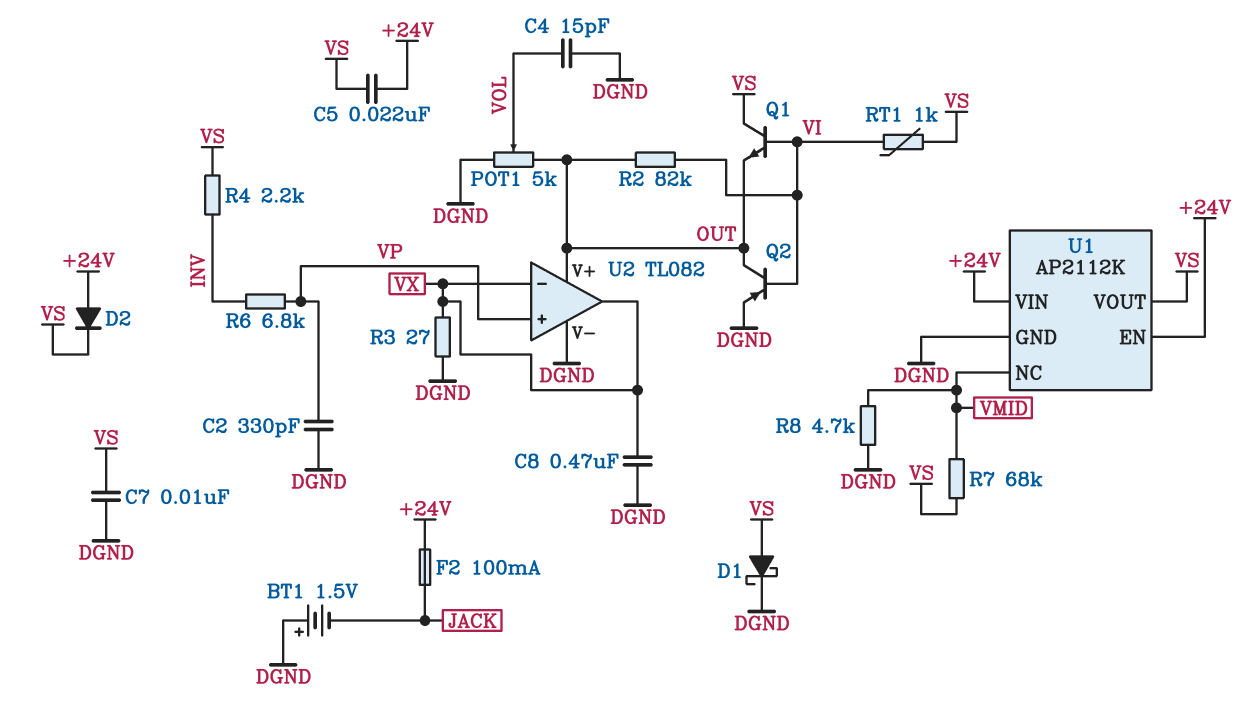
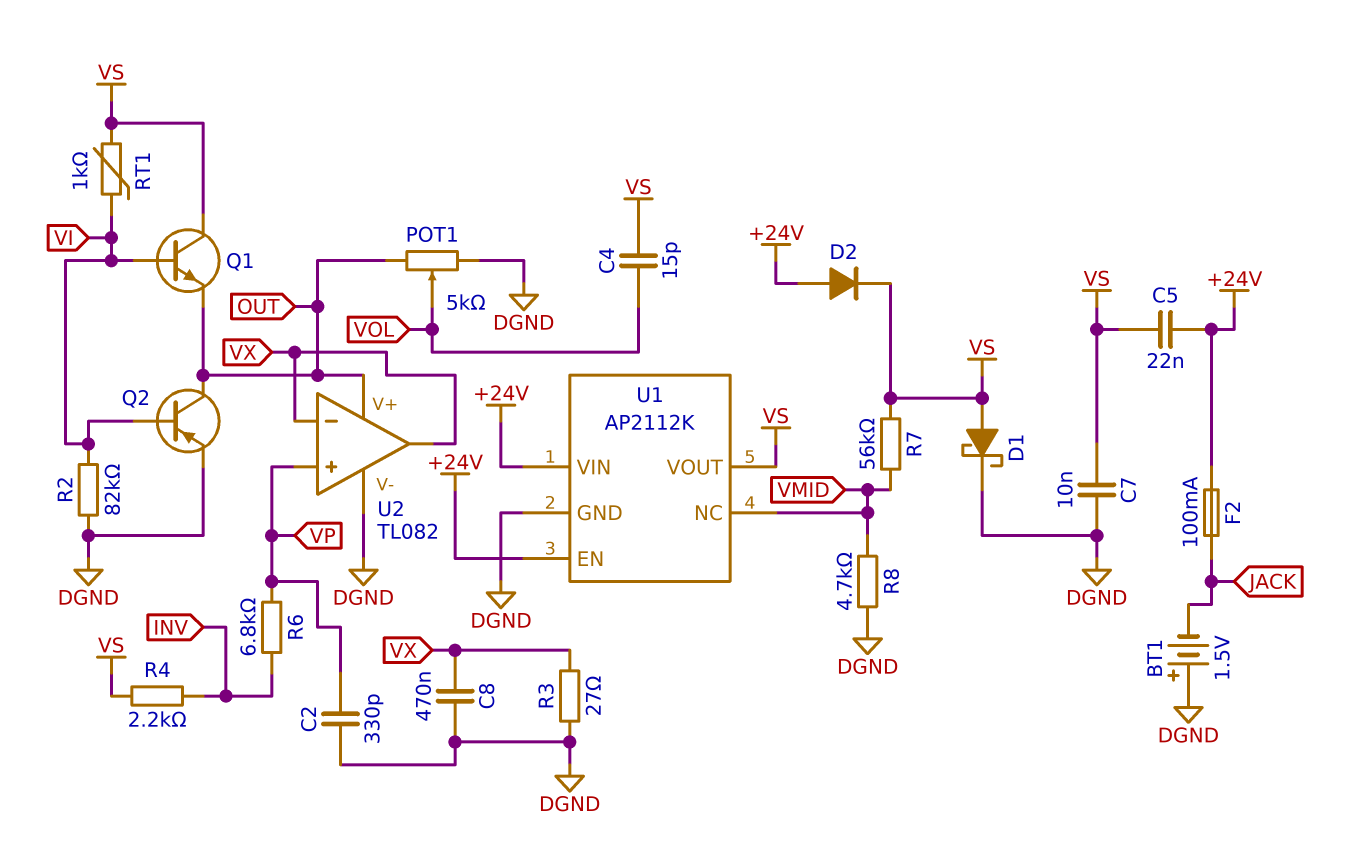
C4: 15pF (DGND, VOL) -> 15pF (VOL, VS)
R2: 82k (OUT, VI) -> 82k (DGND, VI)
R7: 68k (VMID, VS) -> 56k (VMID, VS)

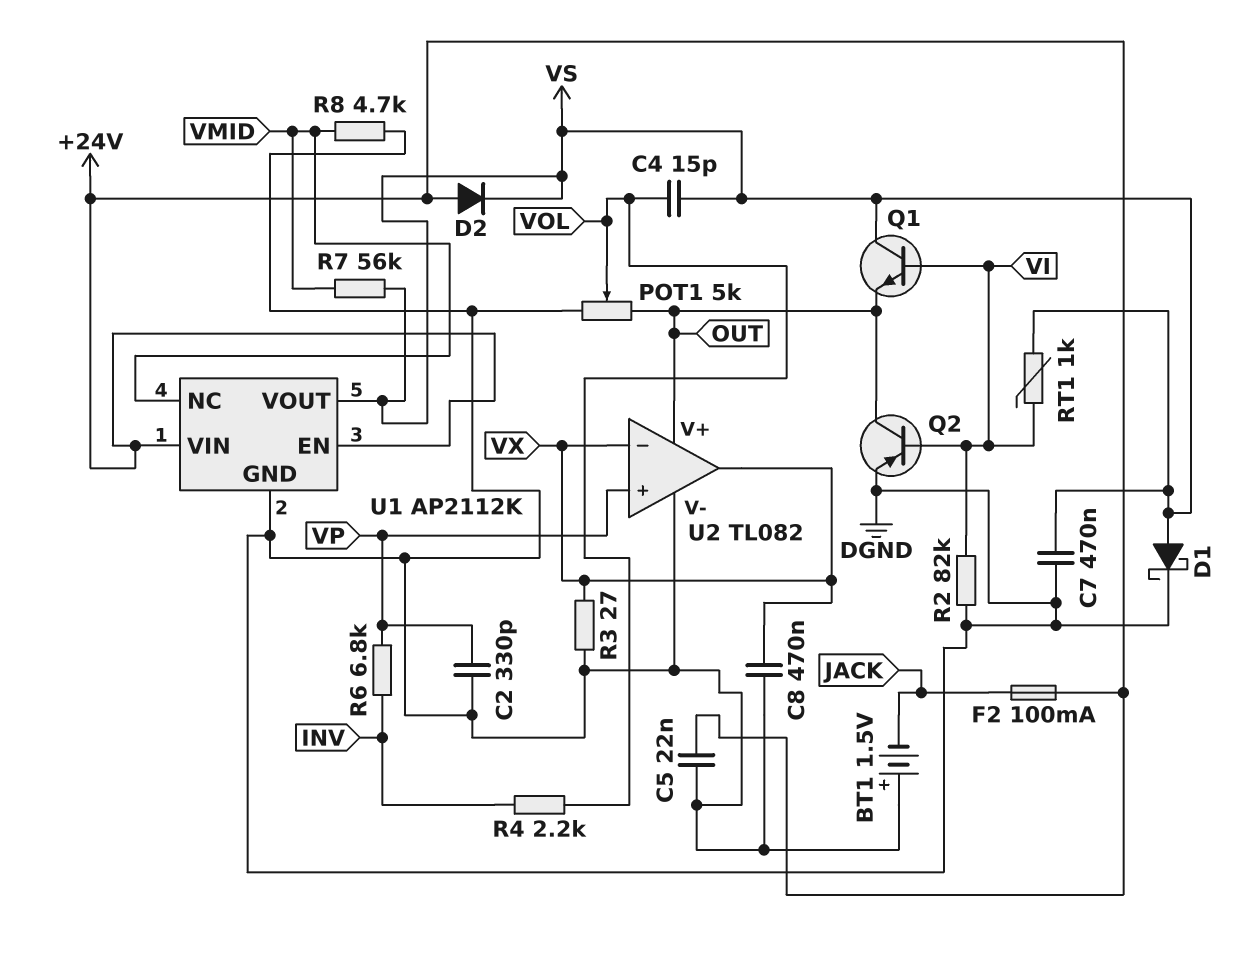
C5: 22nF (+24V, VS) -> 22nF (+24V, DGND)
C7: 10nF (DGND, VS) -> 470nF (DGND, VS)
R4: 2.2k (INV, VS) -> 2.2k (INV, VOL)

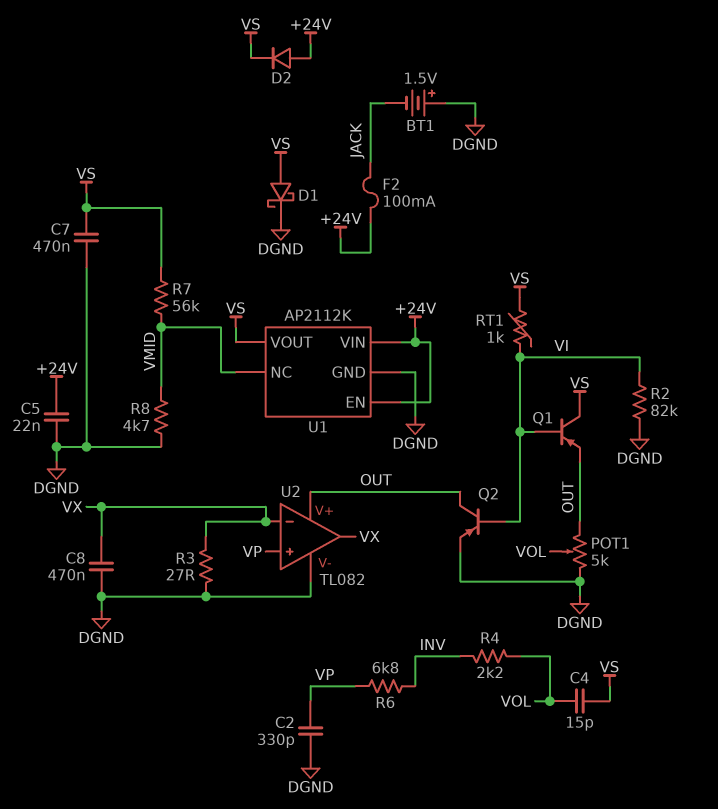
Q1: NPN (B VI, C VS, E OUT) -> PNP (B VI, C VS, E OUT)

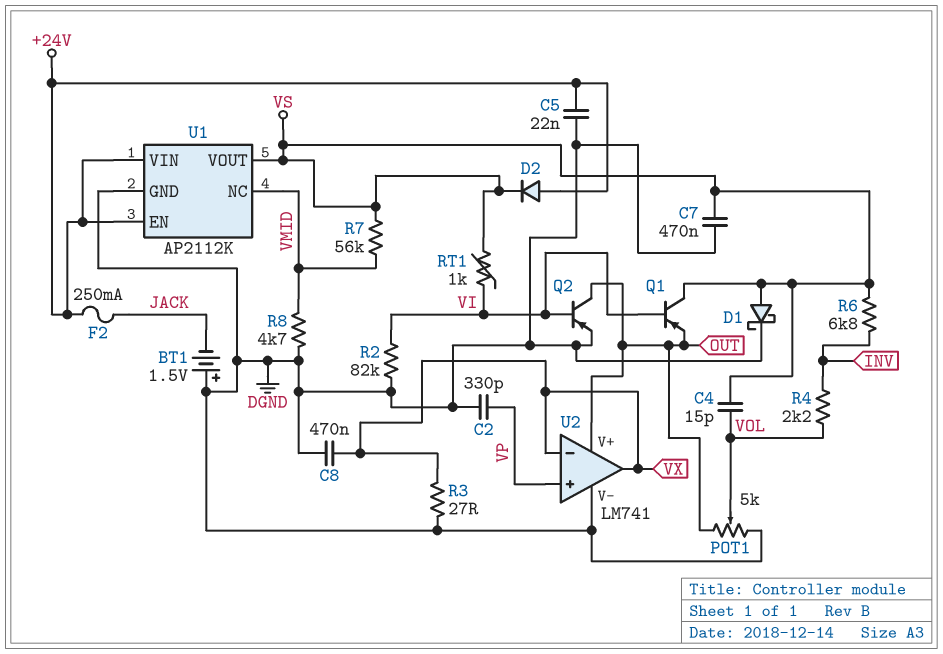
F2: 100mA (+24V, JACK) -> 250mA (+24V, JACK)
R6: 6.8k (INV, VP) -> 6.8k (INV, VS)
U2: TL082 -> LM741

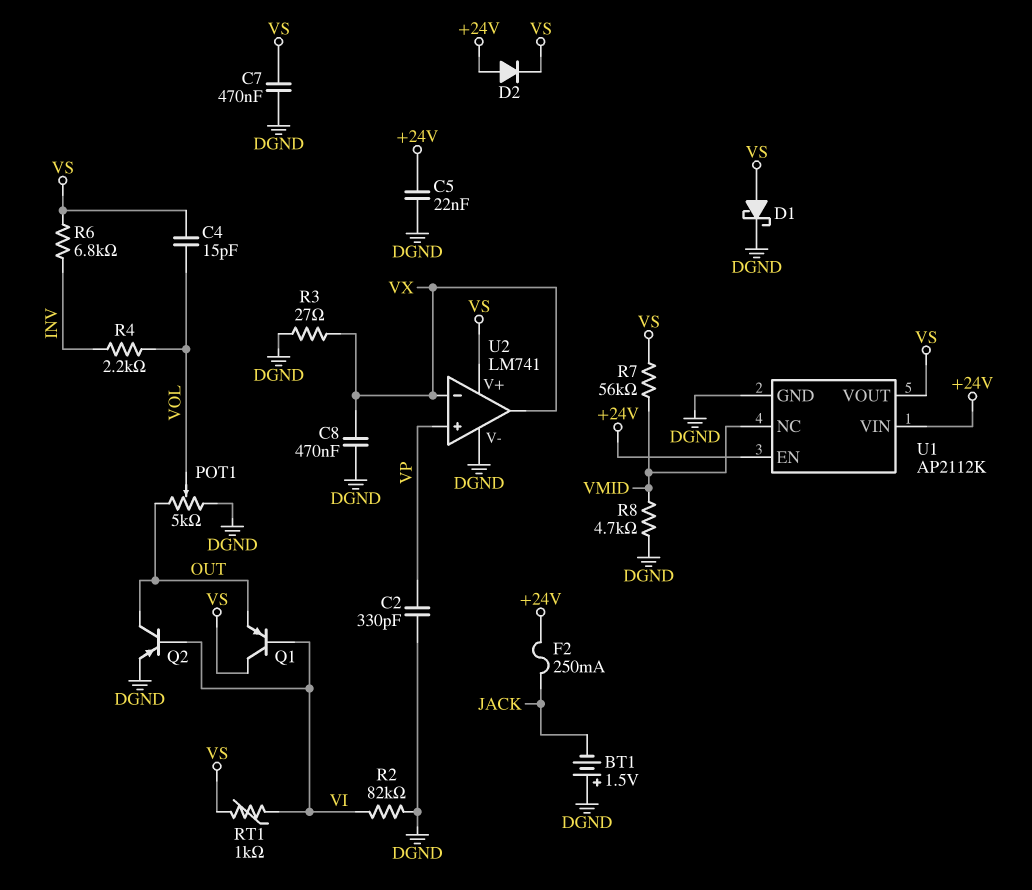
U2 pin V+: OUT -> VS

